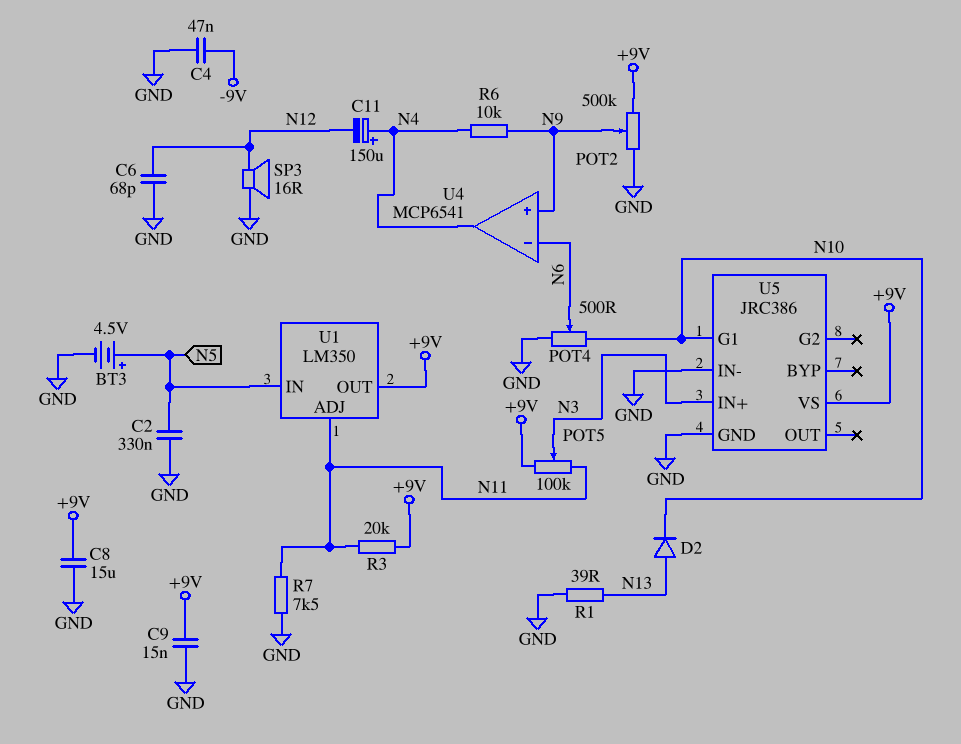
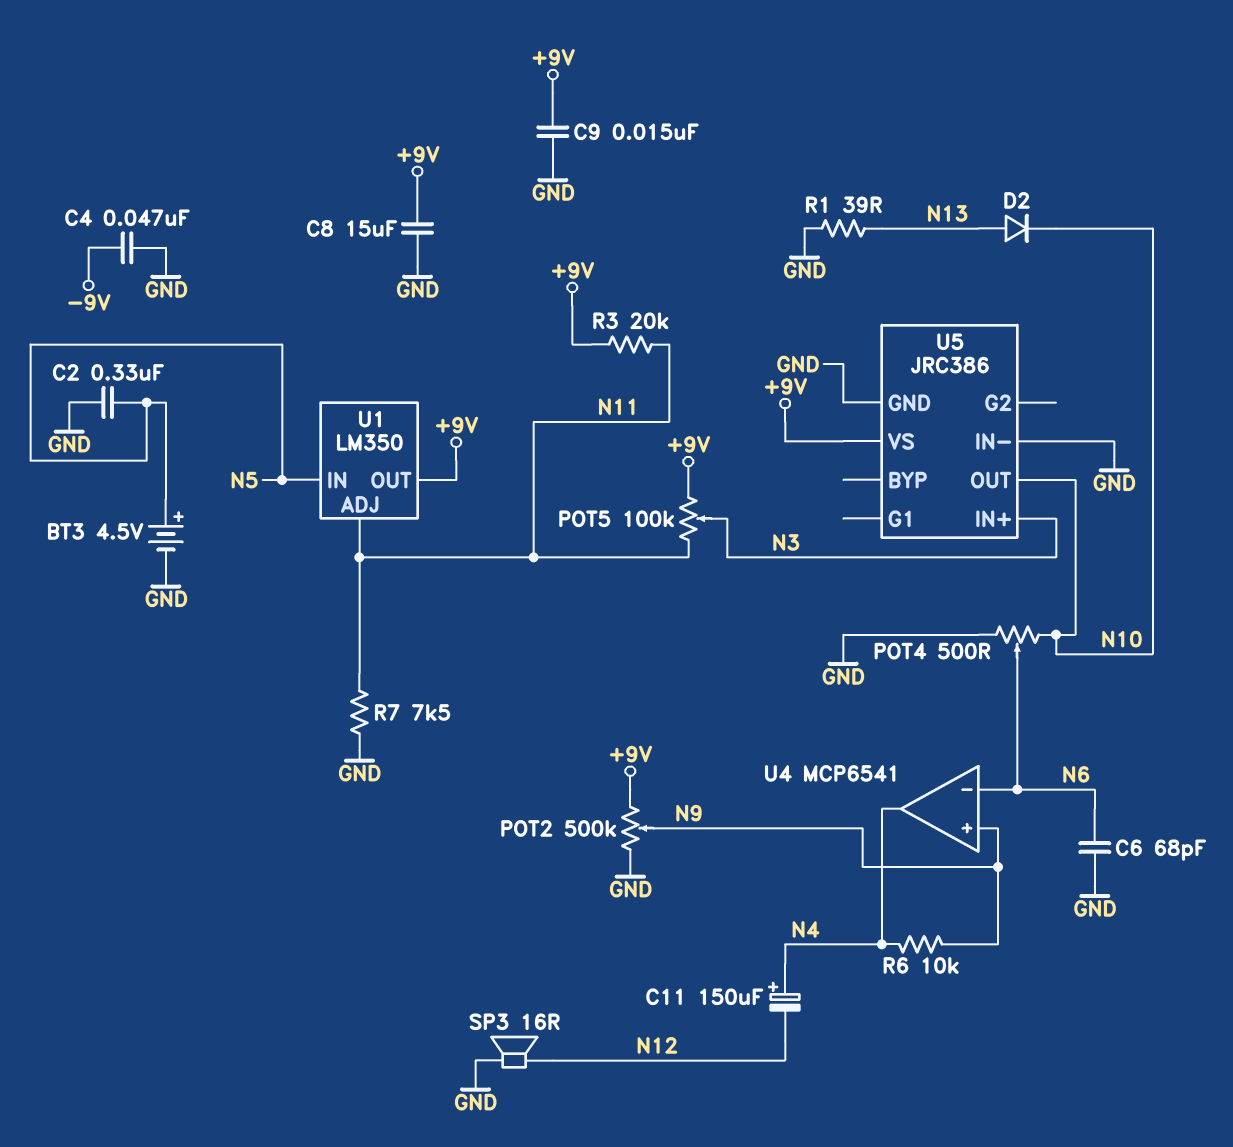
C6: 68pF (GND, N12) -> 68pF (GND, N6)
U5 pin G1: N10 -> none
U5 pin OUT: none -> N10

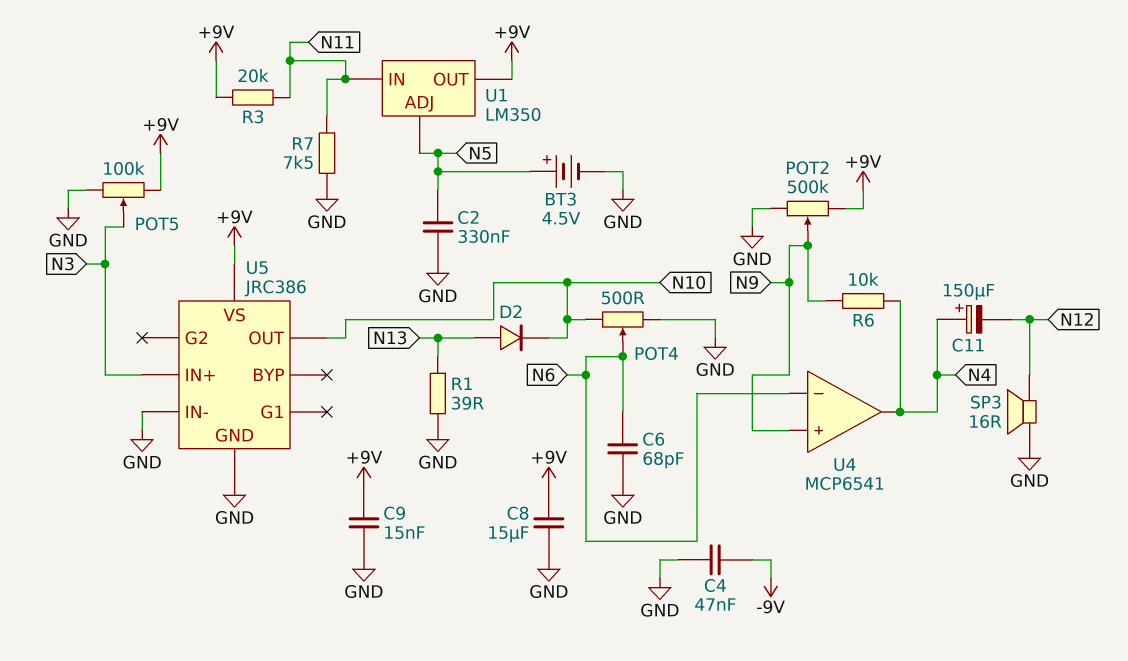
POT5: 100k (+9V, N11, wiper N3) -> 100k (+9V, GND, wiper N3)
U1 pin ADJ: N11 -> N5
U1 pin IN: N5 -> N11

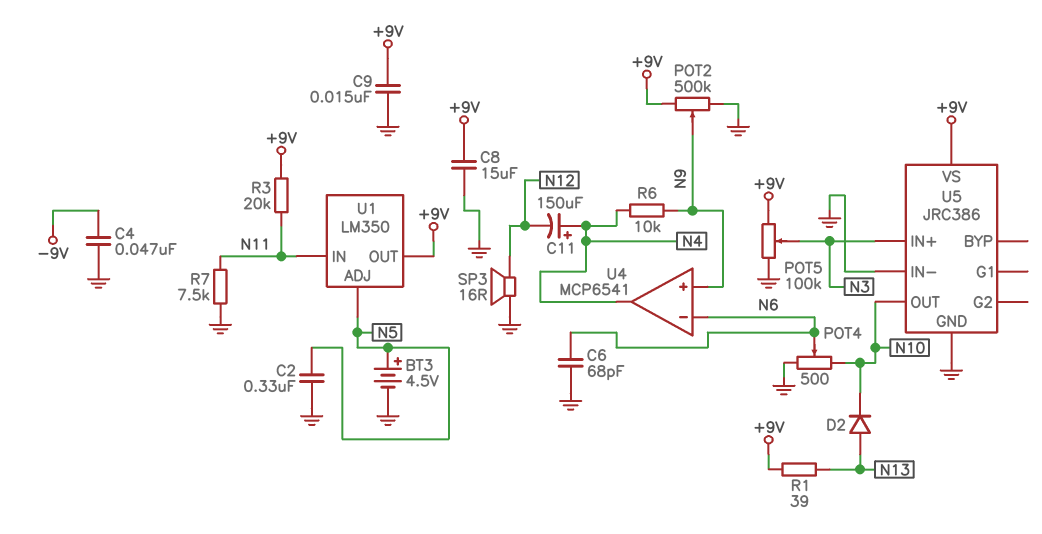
R1: 39 (GND, N13) -> 39 (+9V, N13)

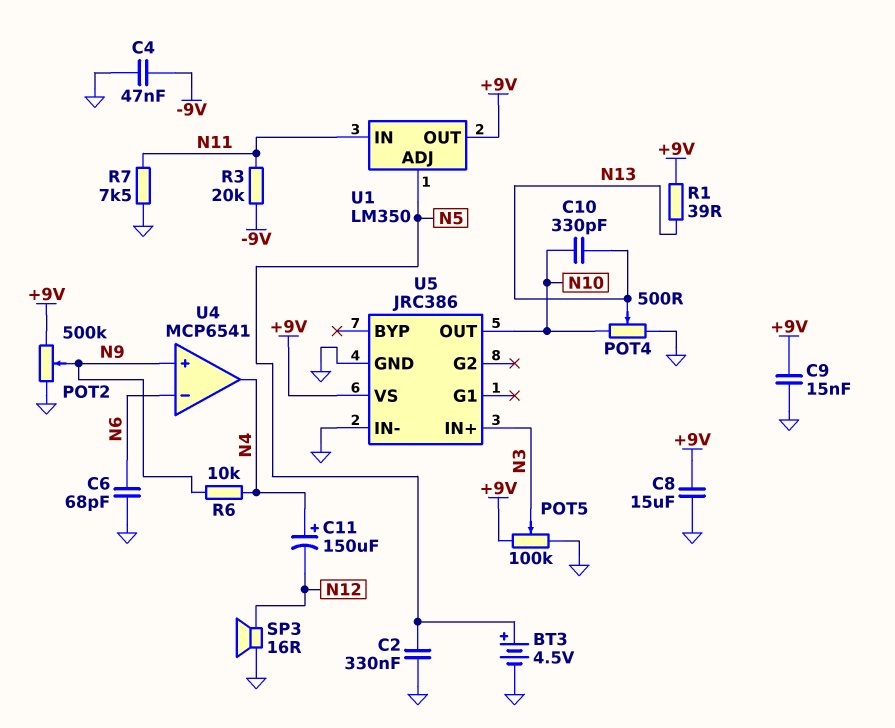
C10: none -> 330pF (N10, N13)
D2: diode (A N13, K N10) -> none
POT4: 500 (GND, N10, wiper N6) -> 500 (GND, N10, wiper N13)
R3: 20k (+9V, N11) -> 20k (-9V, N11)

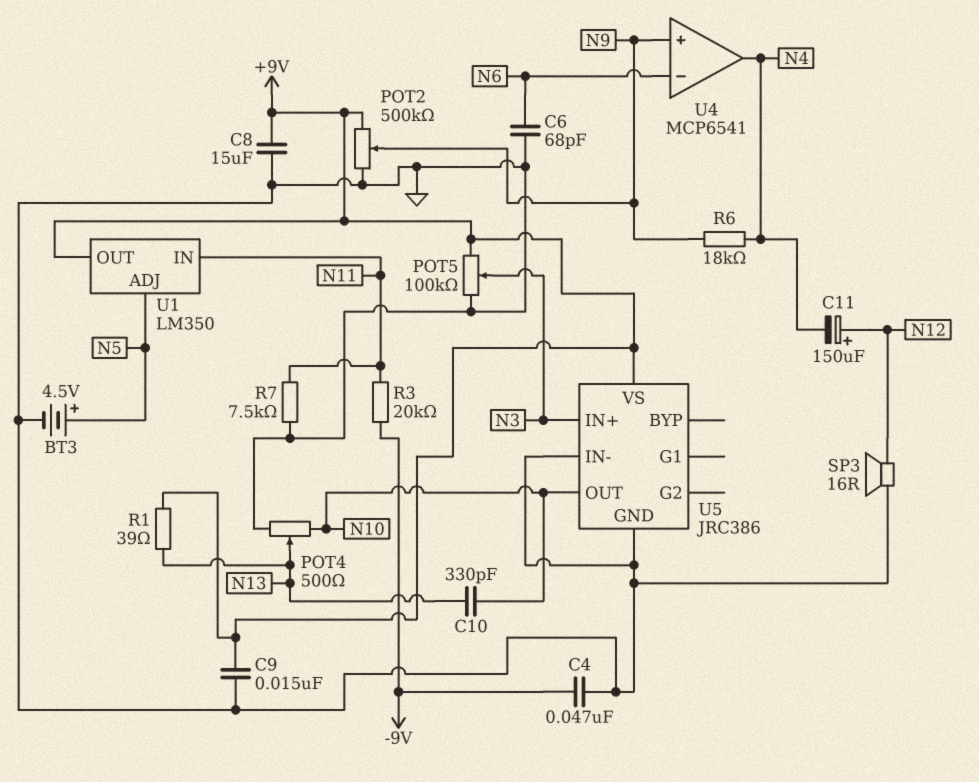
C2: 330nF (GND, N5) -> none
C11: 150uF (plus N4, minus N12) -> 150uF (plus N12, minus N4)
R6: 10k (N4, N9) -> 18k (N4, N9)

